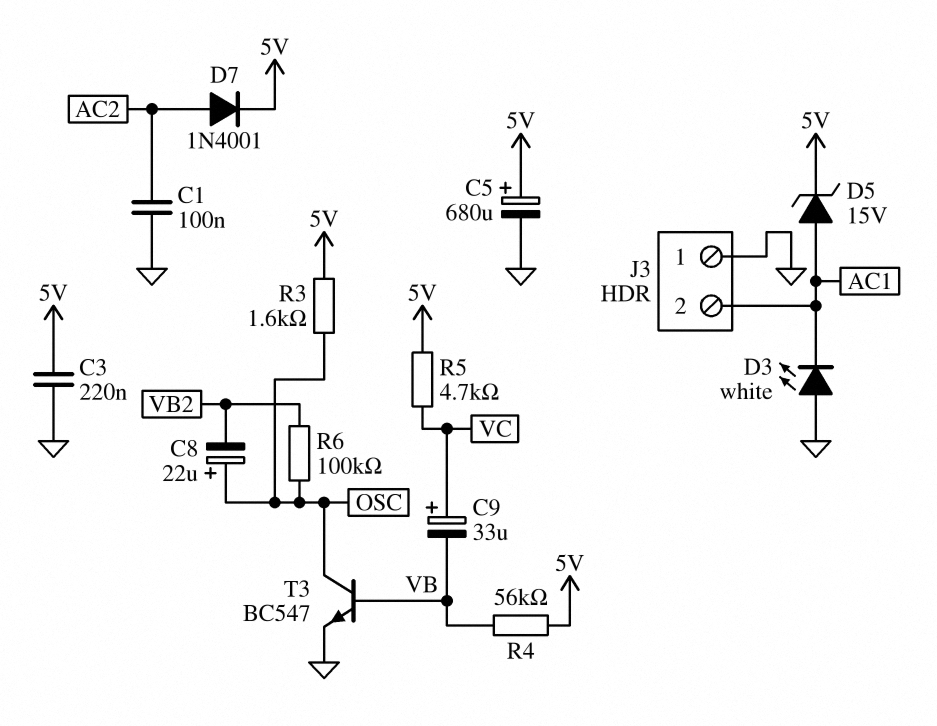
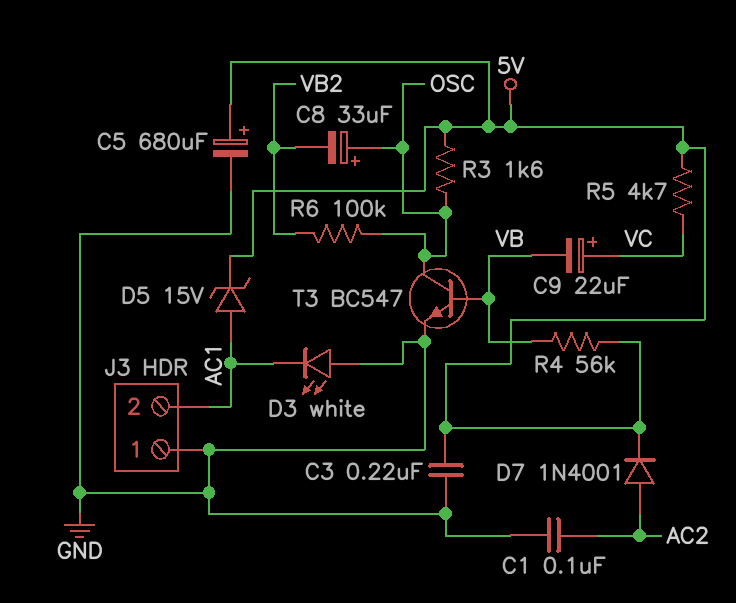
C8: 22uF (plus OSC, minus VB2) -> 33uF (plus OSC, minus VB2)
C9: 33uF (plus VC, minus VB) -> 22uF (plus VC, minus VB)

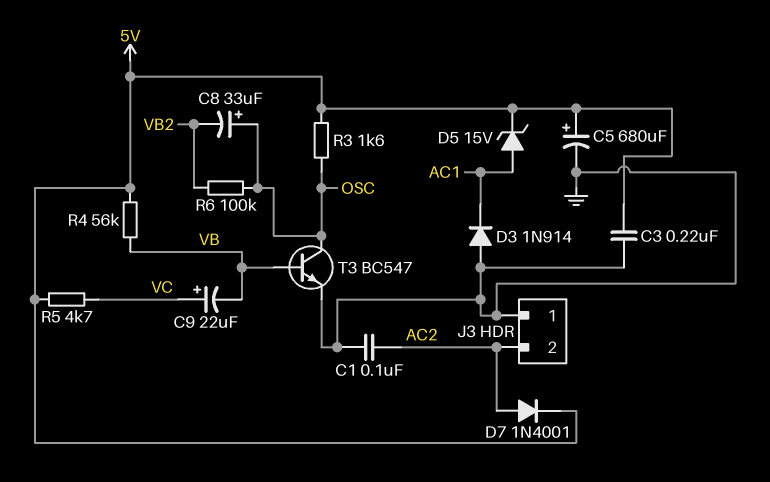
D3: LED white (A GND, K AC1) -> diode 1N914 (A GND, K AC1)
J3 pin 2: AC1 -> AC2

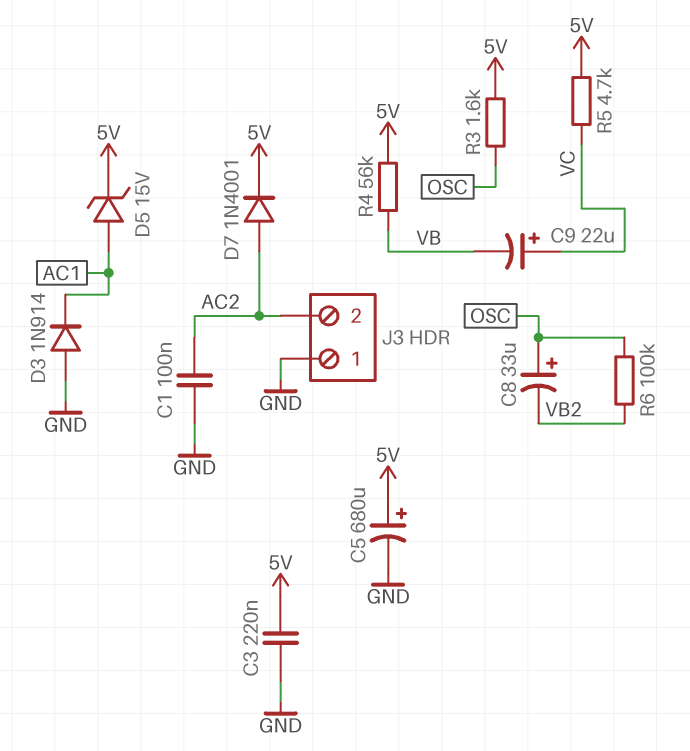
T3: NPN BC547 (B VB, C OSC, E GND) -> none

